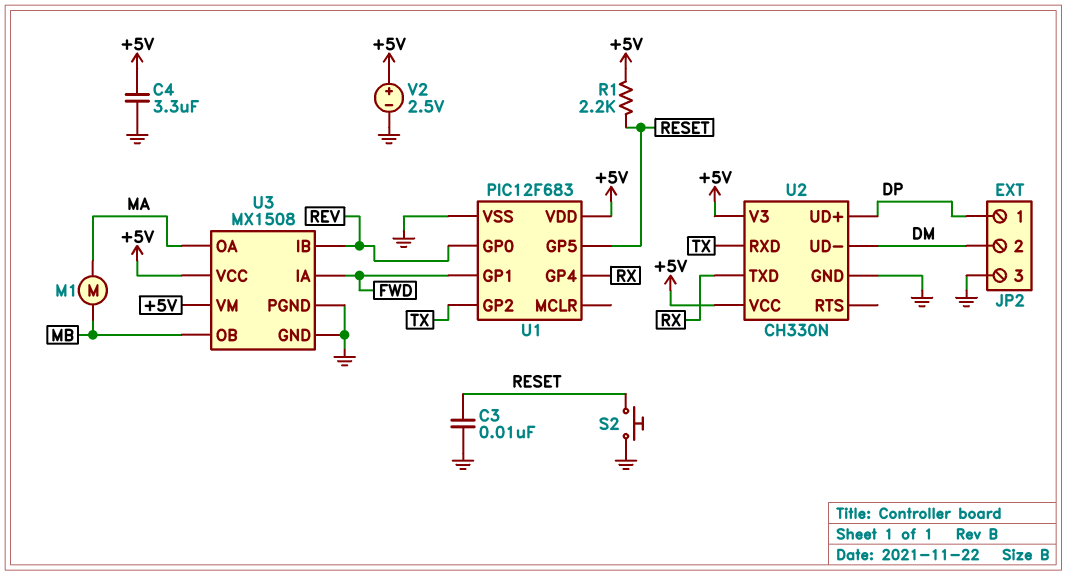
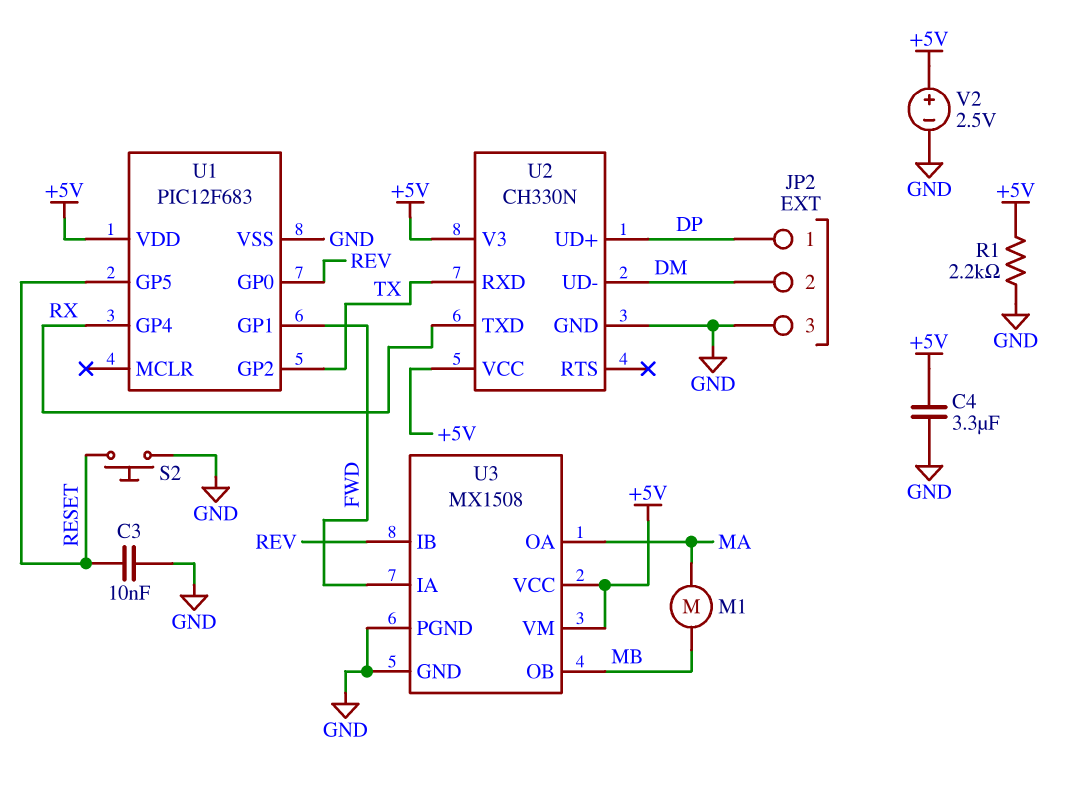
R1: 2.2k (+5V, RESET) -> 2.2k (+5V, GND)

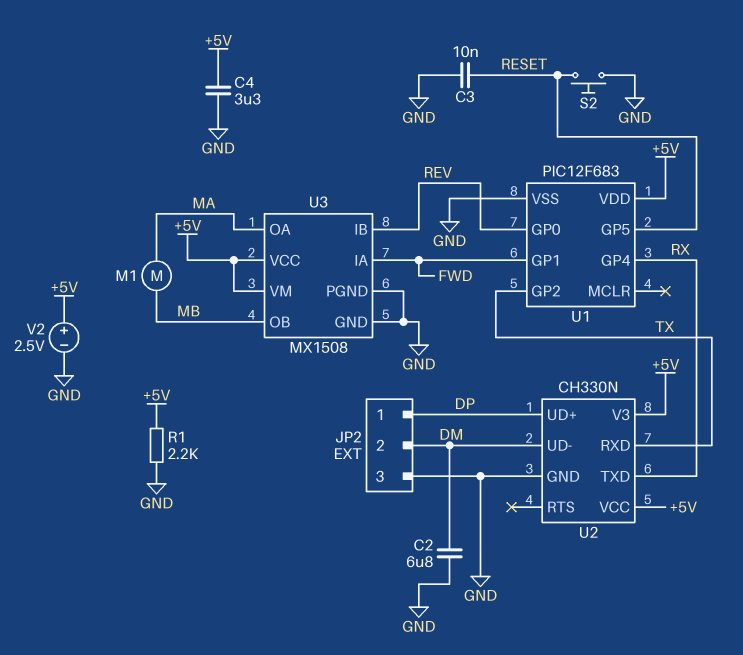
C2: none -> 6.8uF (DM, GND)

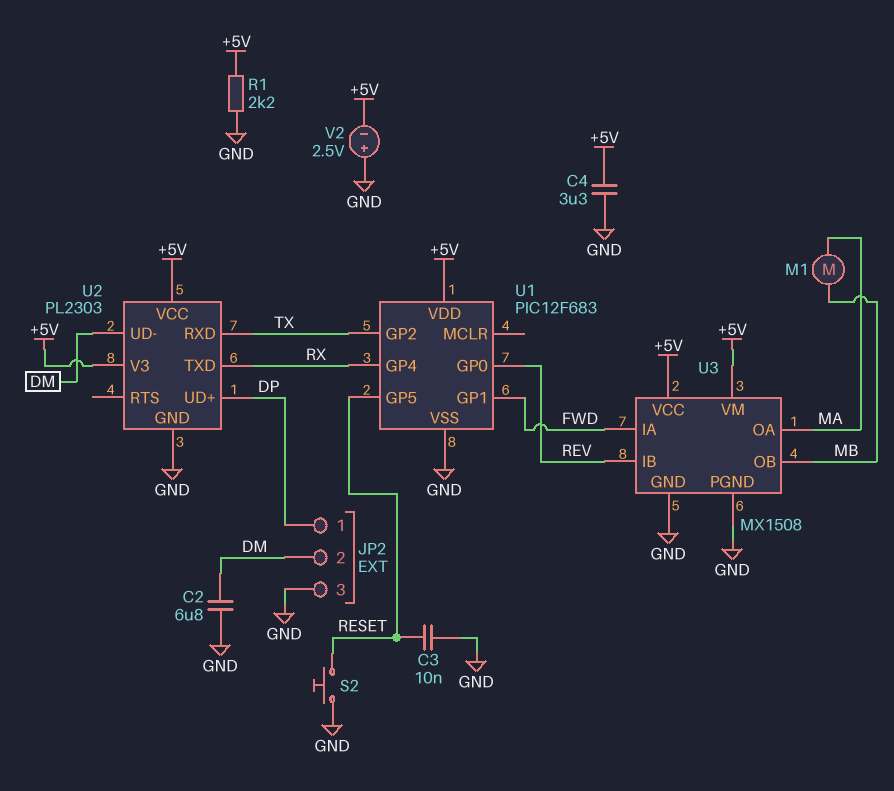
U2: CH330N -> PL2303
V2: 2.5V (plus +5V, minus GND) -> 2.5V (plus GND, minus +5V)

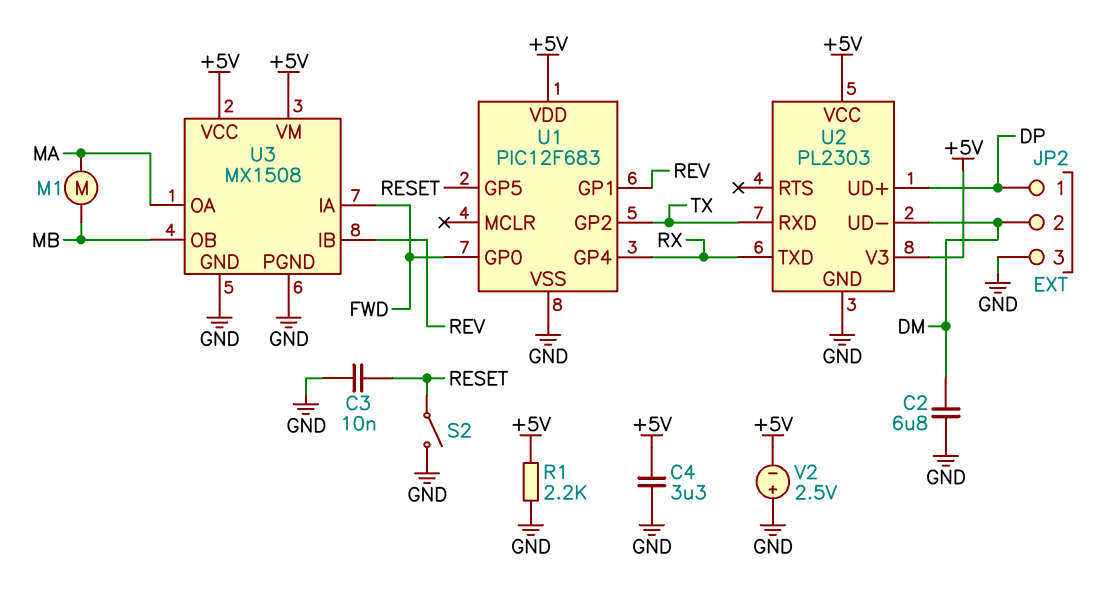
S2: button (GND, RESET) -> switch (GND, RESET)
U1 pin GP0: REV -> FWD
U1 pin GP1: FWD -> REV

